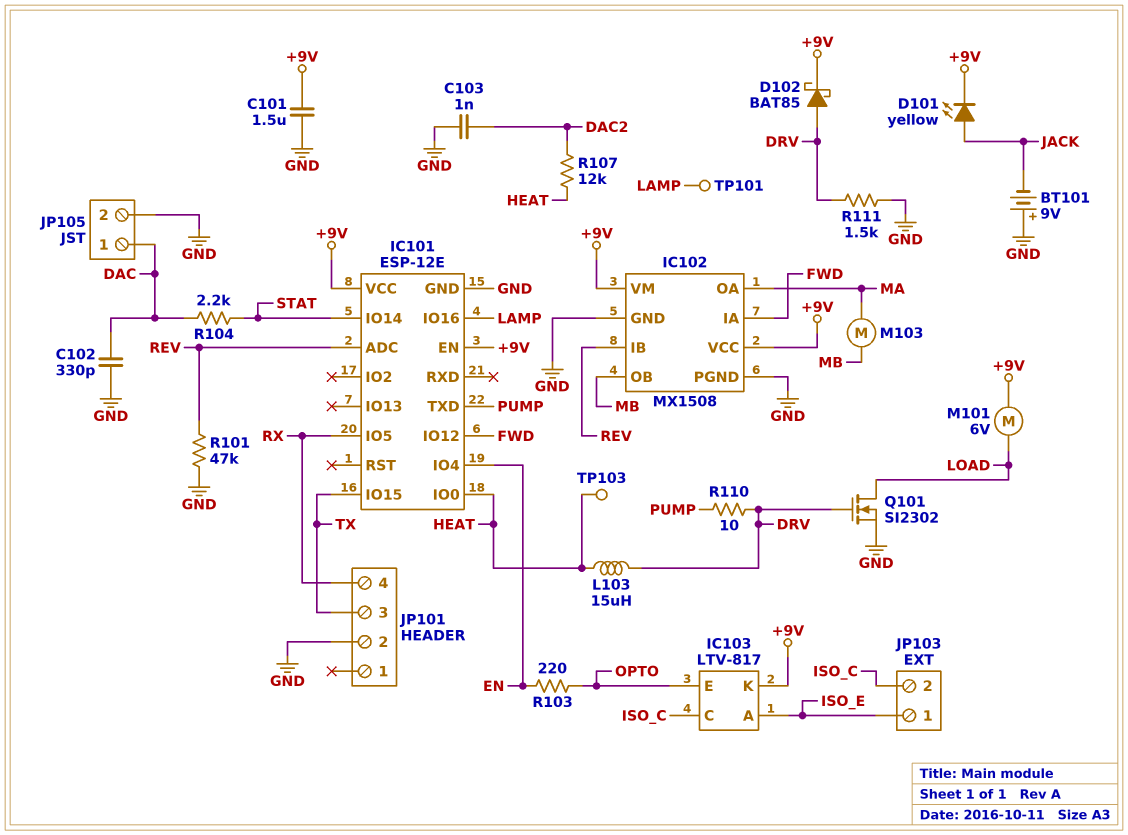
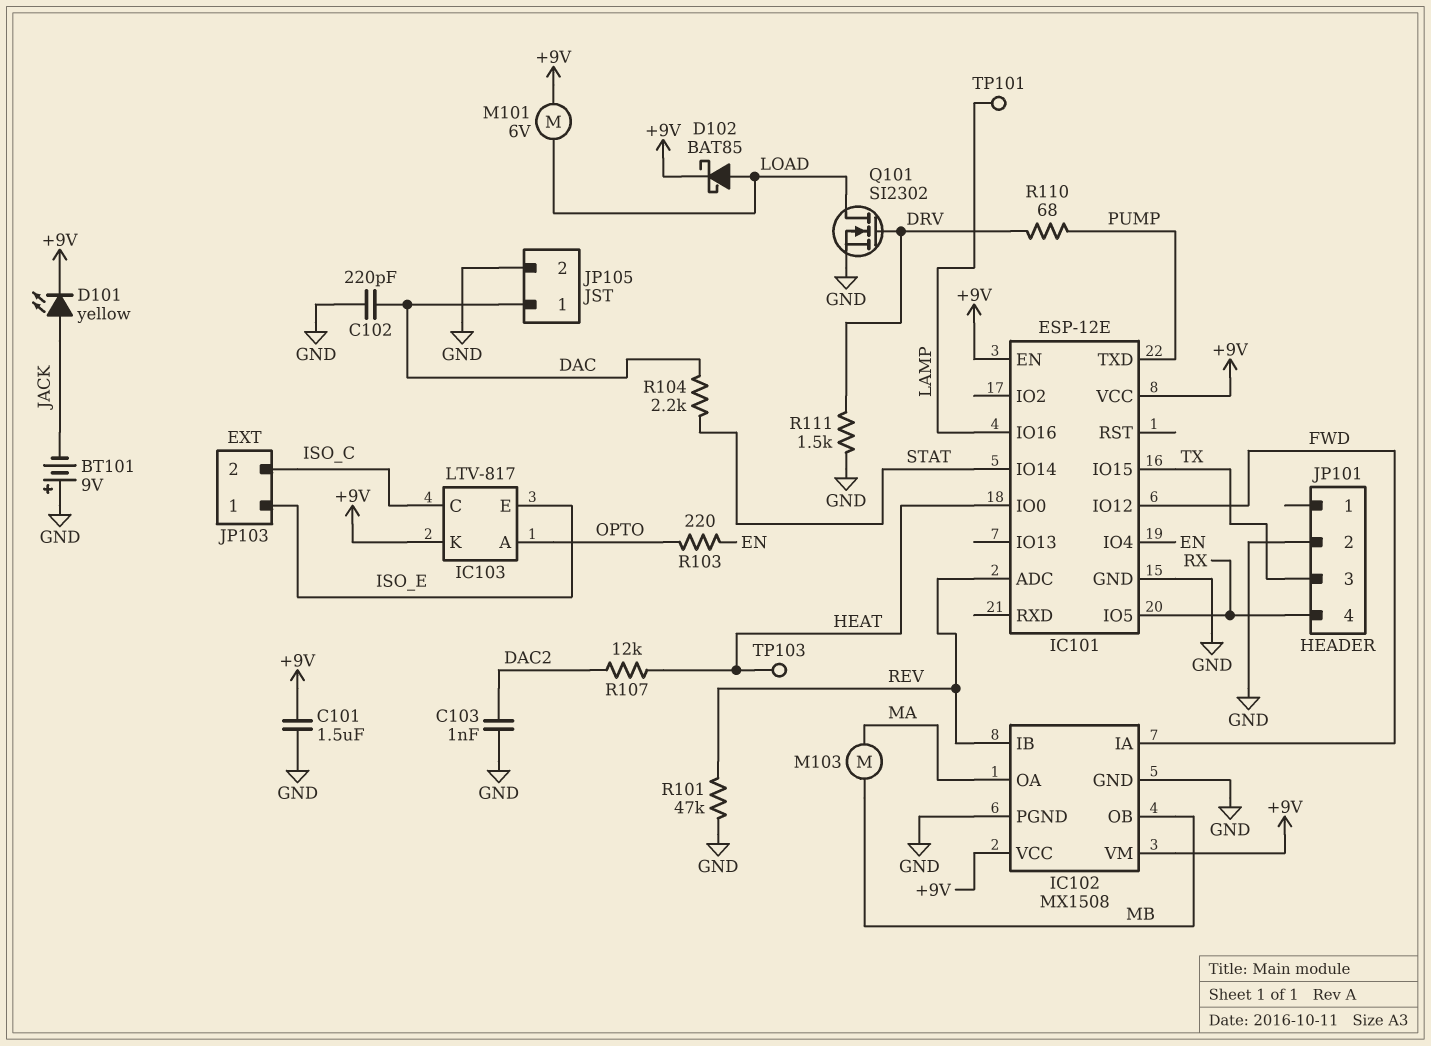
C102: 330pF (DAC, GND) -> 220pF (DAC, GND)
D102: schottky BAT85 (A DRV, K +9V) -> schottky BAT85 (A LOAD, K +9V)
IC103 pin A: ISO_E -> OPTO
IC103 pin E: OPTO -> ISO_E
L103: 15uH (DRV, HEAT) -> none
R110: 10 (DRV, PUMP) -> 68 (DRV, PUMP)

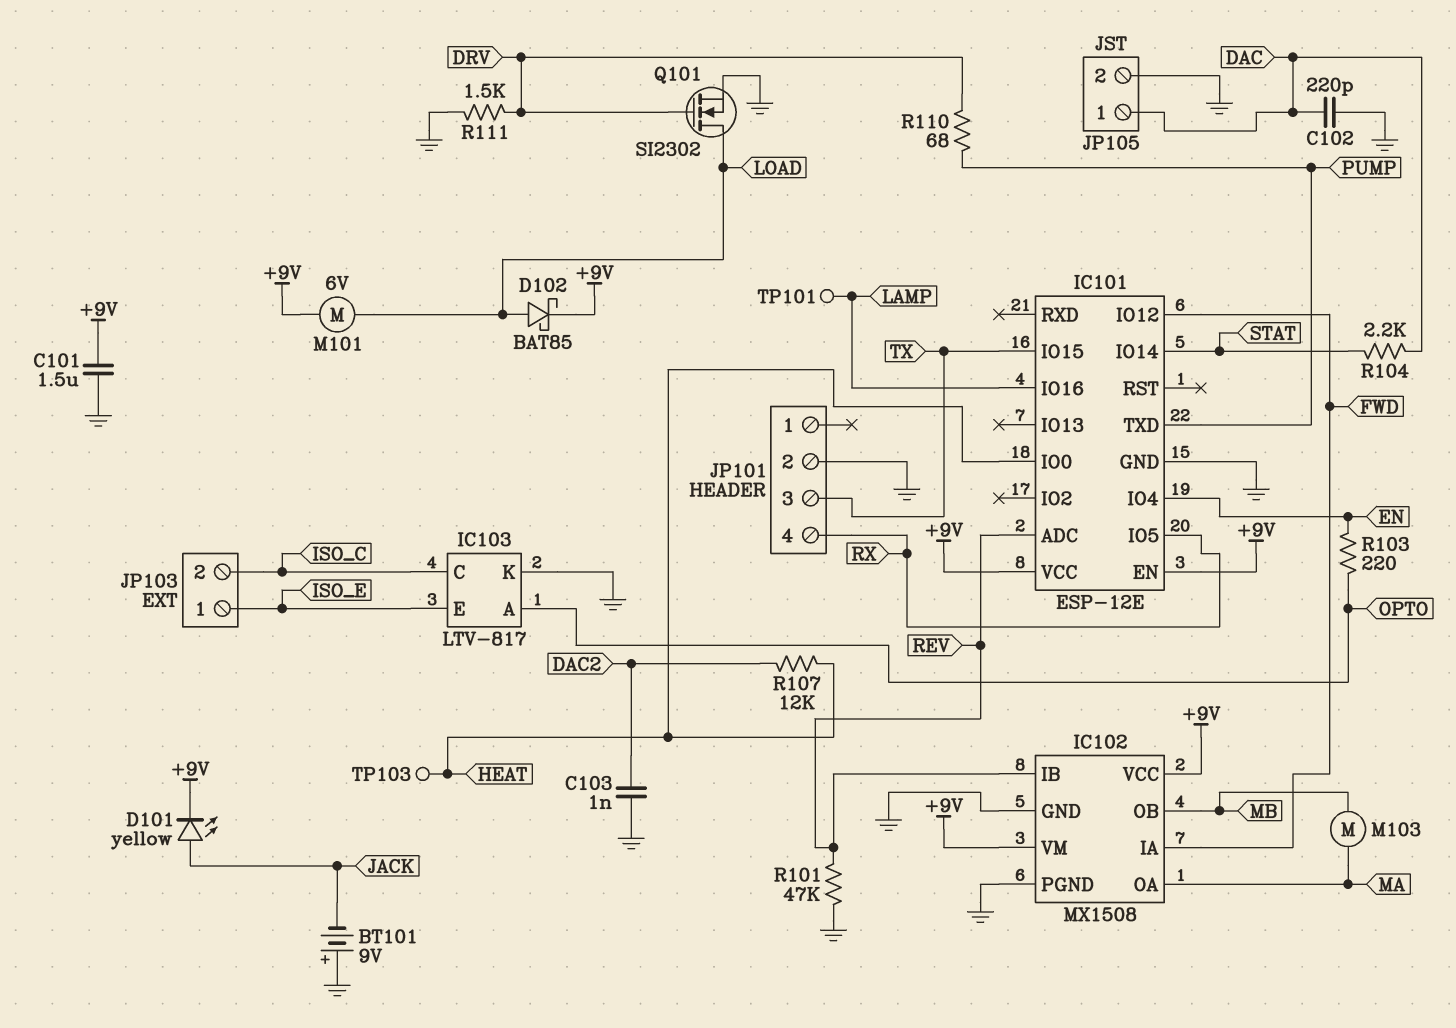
IC103 pin K: +9V -> GND

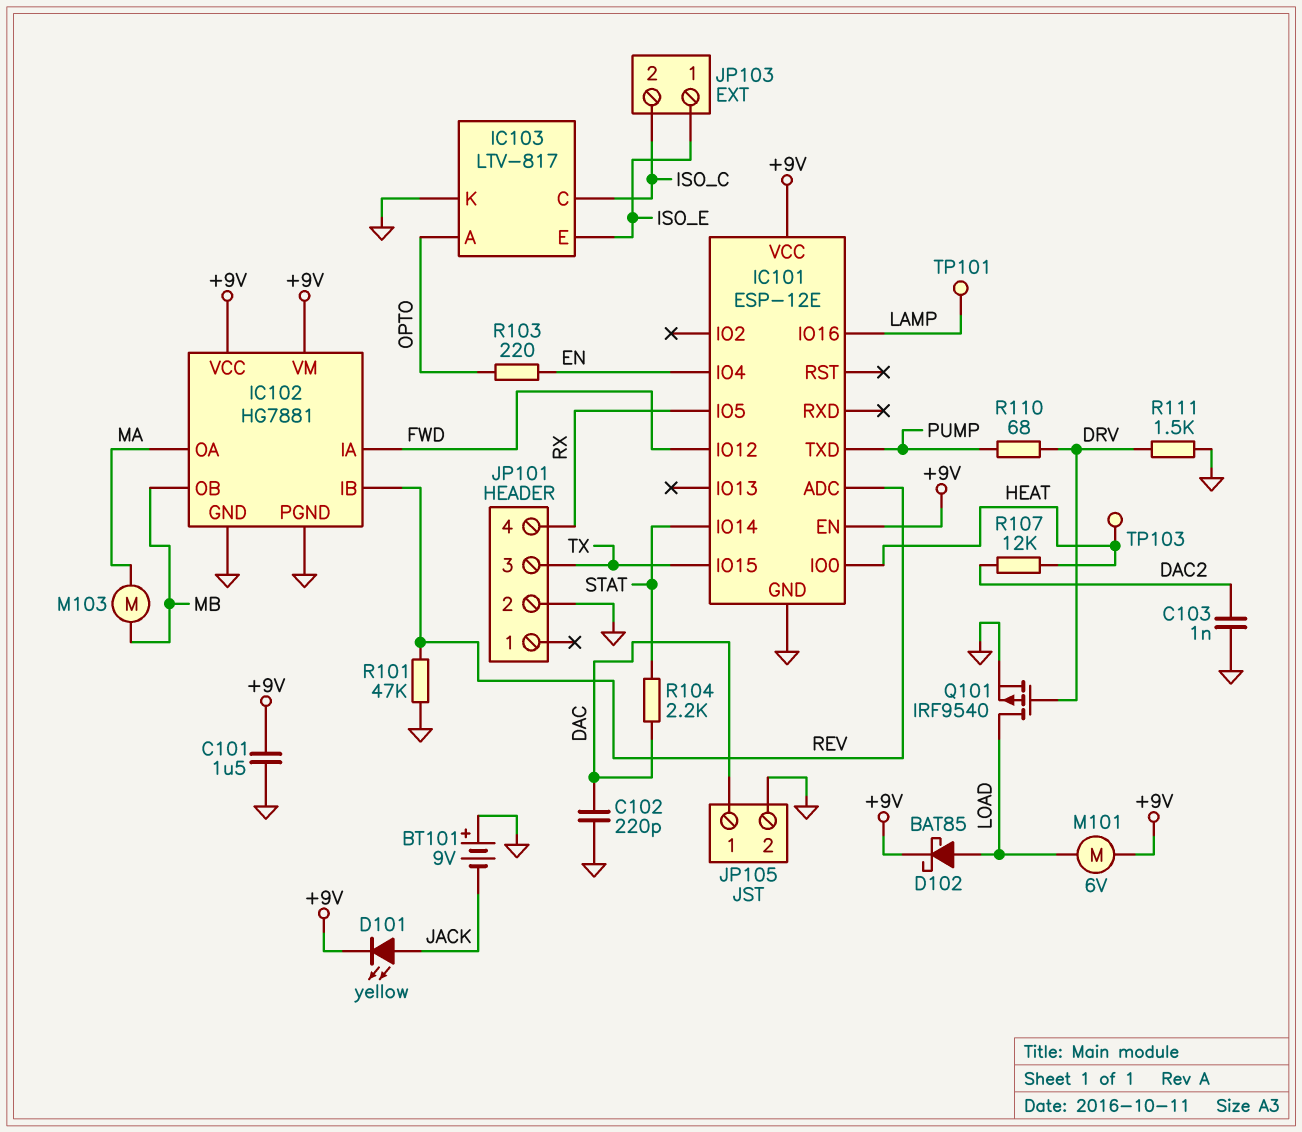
IC102: MX1508 -> HG7881
Q101: NMOS SI2302 (G DRV, D LOAD, S GND) -> PMOS IRF9540 (G DRV, D LOAD, S GND)

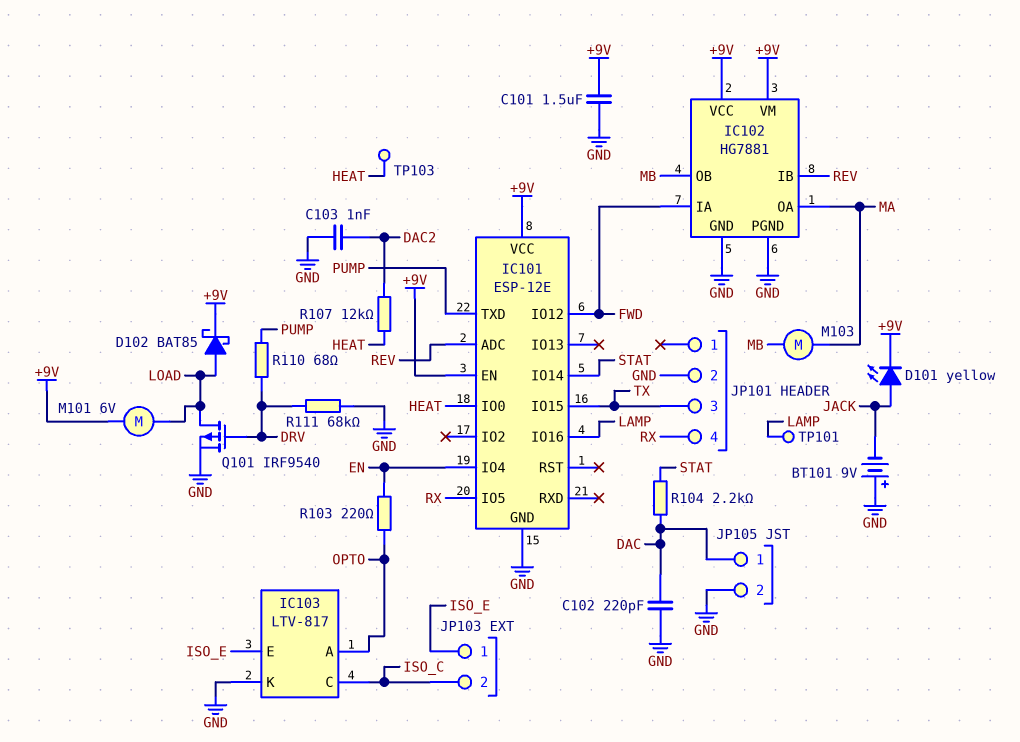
R101: 47k (GND, REV) -> none
R111: 1.5k (DRV, GND) -> 68k (DRV, GND)

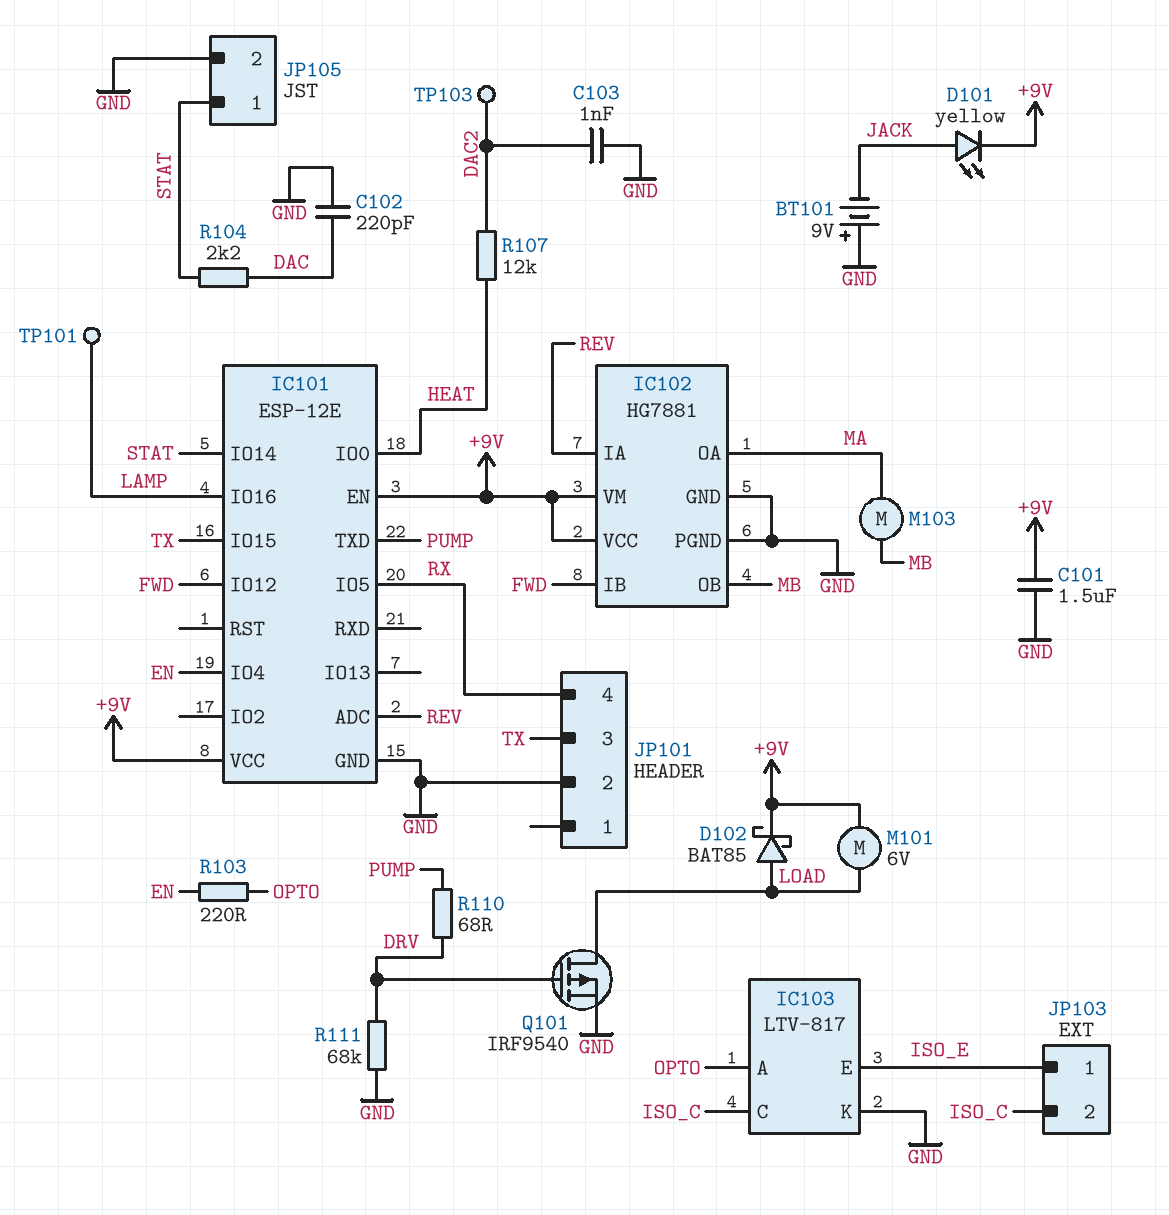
IC102 pin IA: FWD -> REV
IC102 pin IB: REV -> FWD
JP105 pin 1: DAC -> STAT
TP103: test point (HEAT) -> test point (DAC2)

